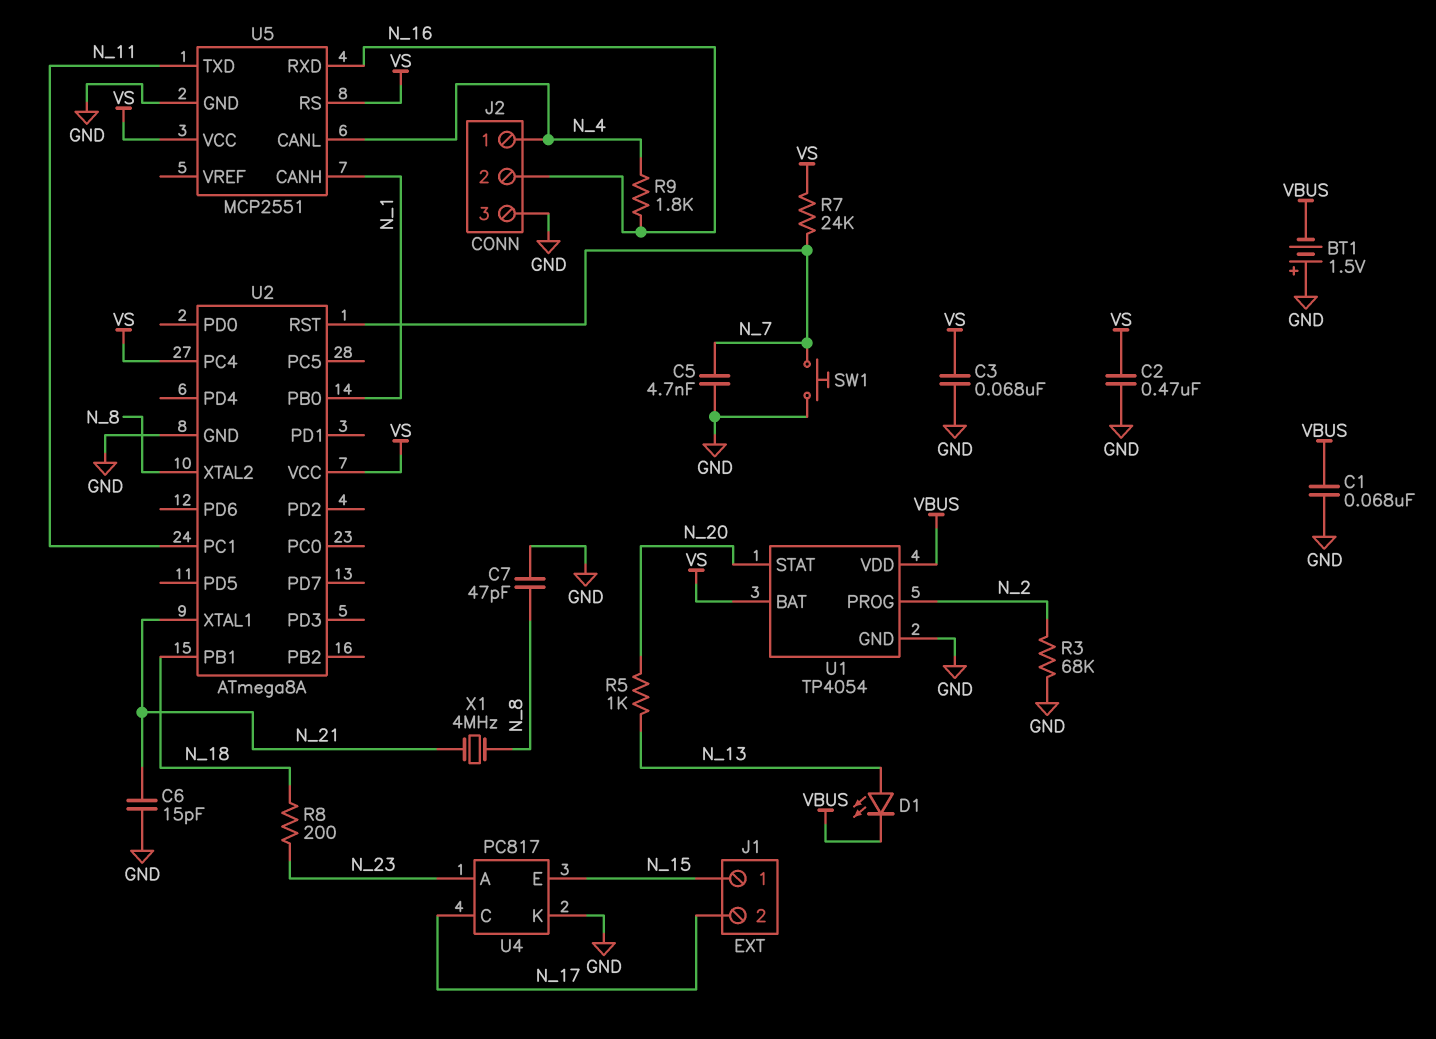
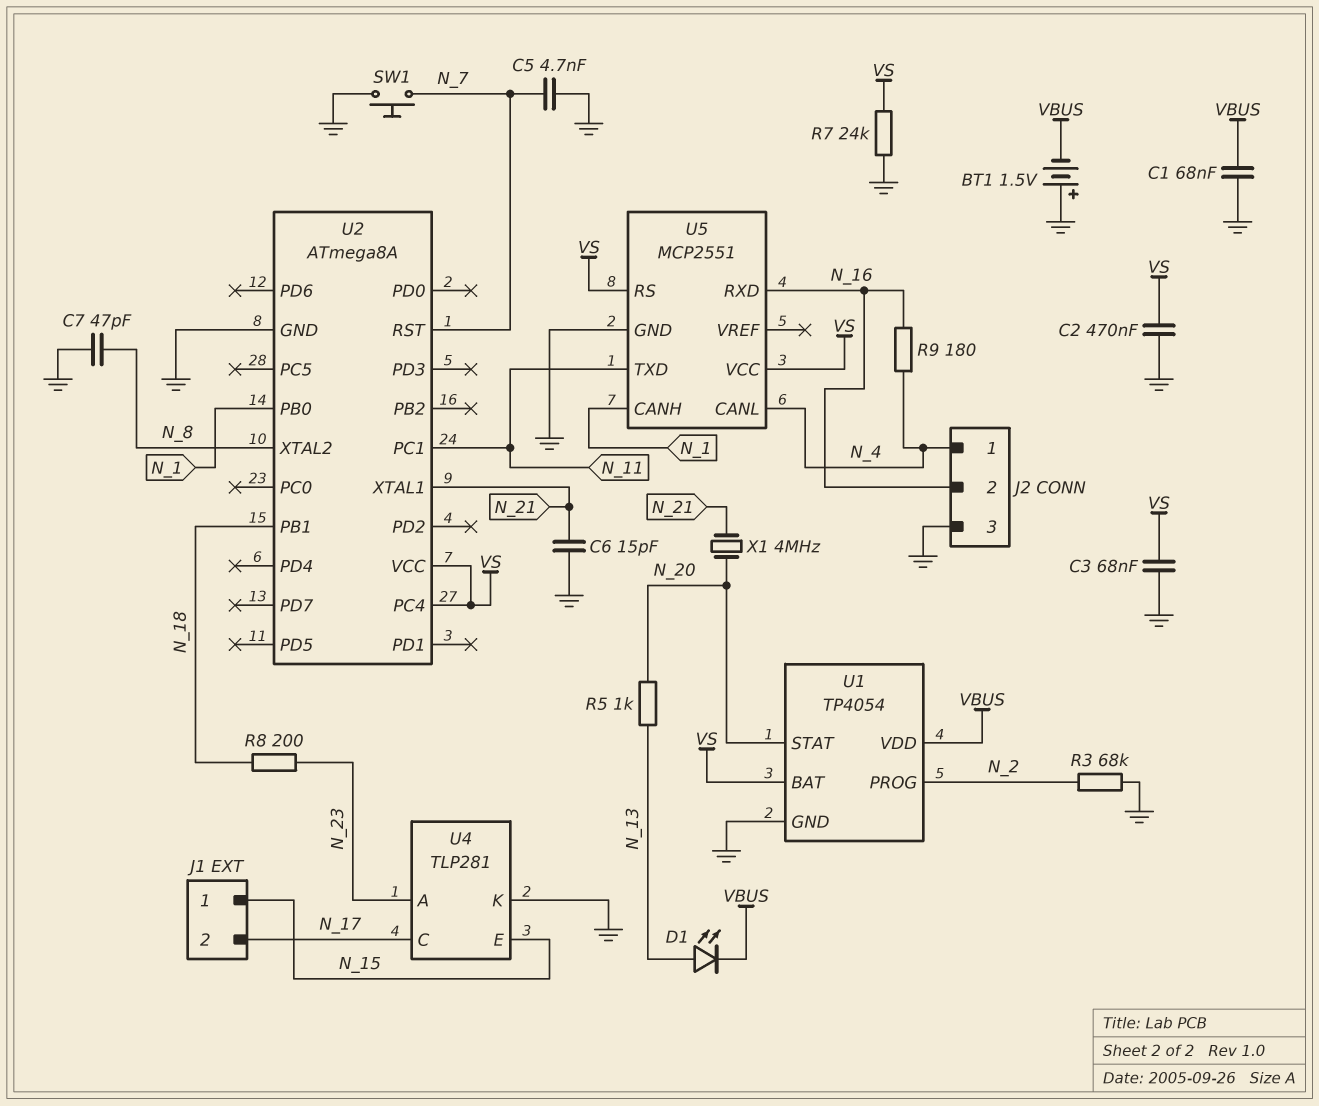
R7: 24k (N_7, VS) -> 24k (GND, VS)
R9: 1.8k (N_4, N_16) -> 180 (N_4, N_16)
U4: PC817 -> TLP281
X1: 4MHz (N_8, N_21) -> 4MHz (N_20, N_21)

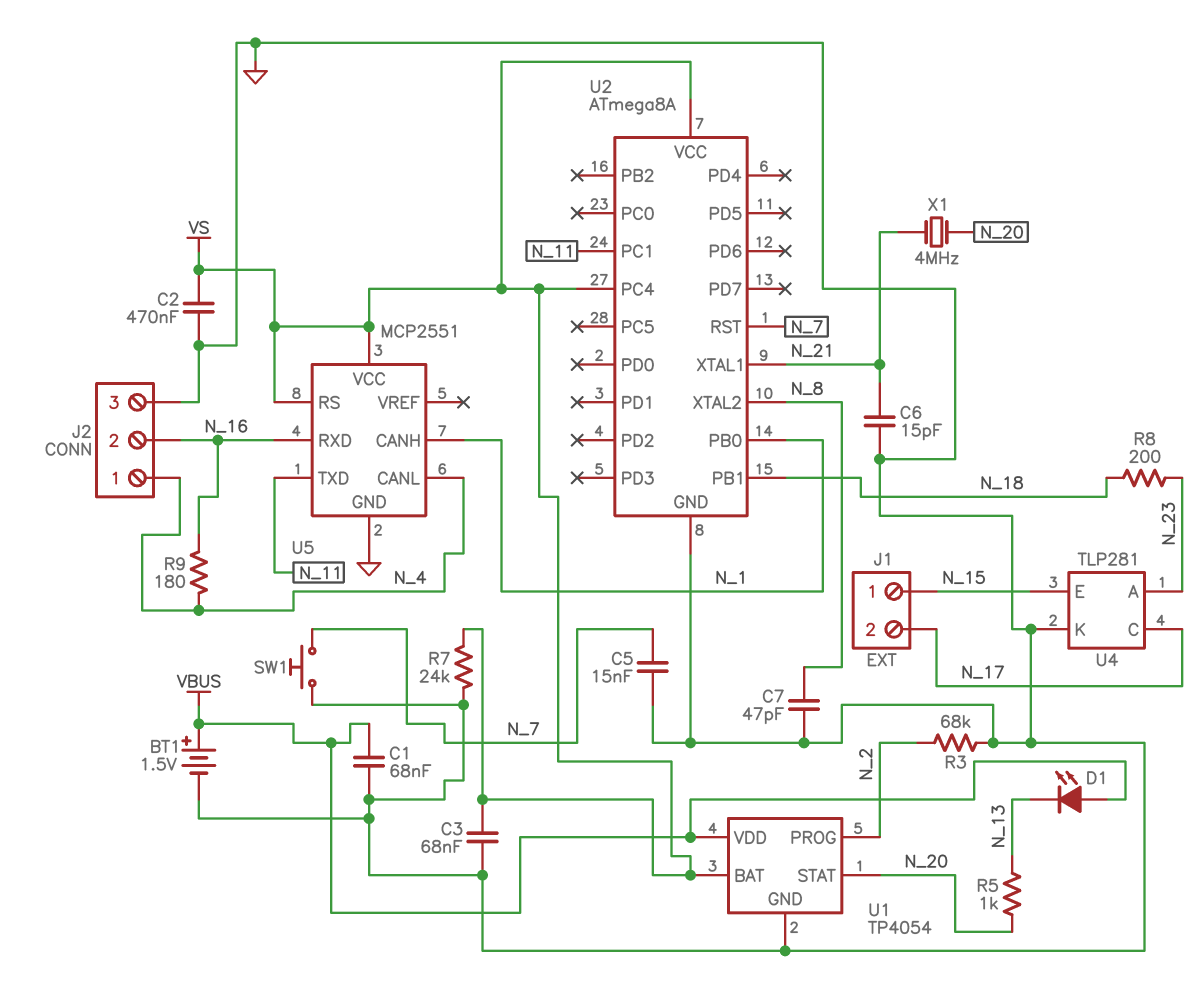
BT1: 1.5V (plus GND, minus VBUS) -> 1.5V (plus VBUS, minus GND)
C5: 4.7nF (GND, N_7) -> 15nF (GND, N_7)
D1: LED (A N_13, K VBUS) -> LED (A VBUS, K N_13)

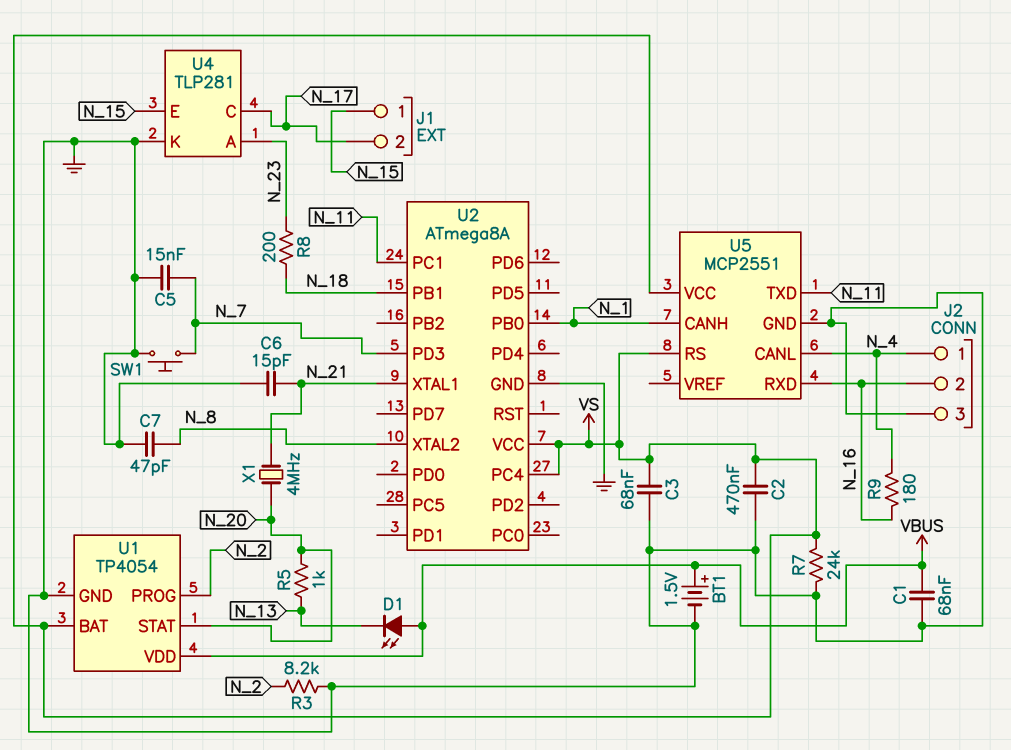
R3: 68k (GND, N_2) -> 8.2k (GND, N_2)
U2 pin PD3: none -> N_7
U2 pin RST: N_7 -> none

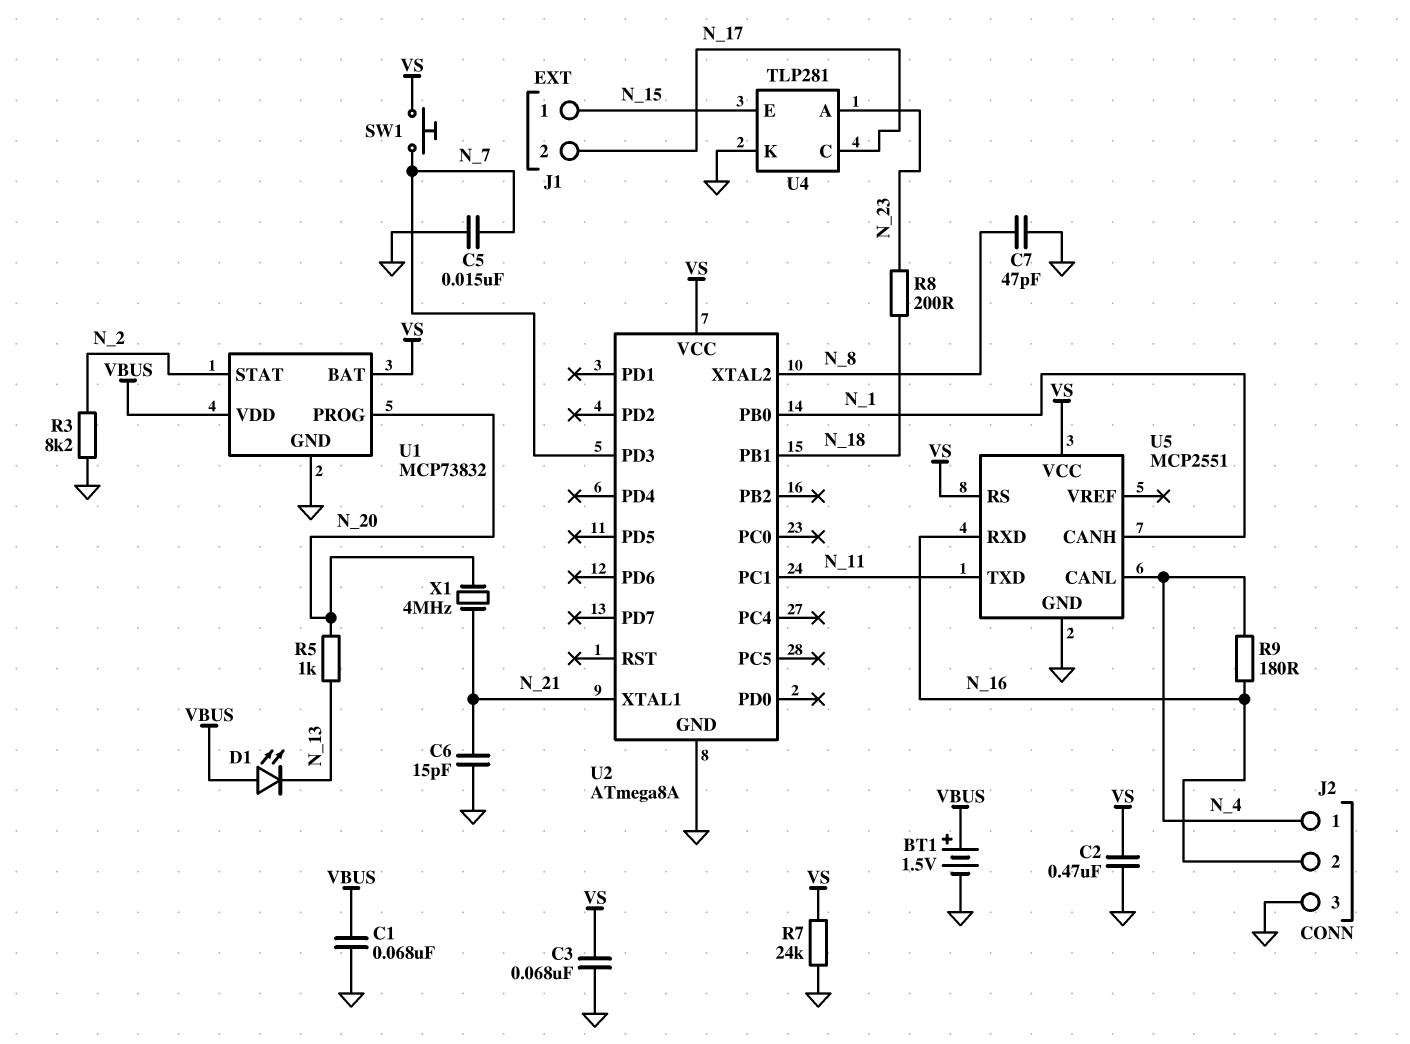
SW1: button (GND, N_7) -> button (N_7, VS)
U1: TP4054 -> MCP73832
U1 pin PROG: N_2 -> N_20
U1 pin STAT: N_20 -> N_2
U2 pin PC4: VS -> none

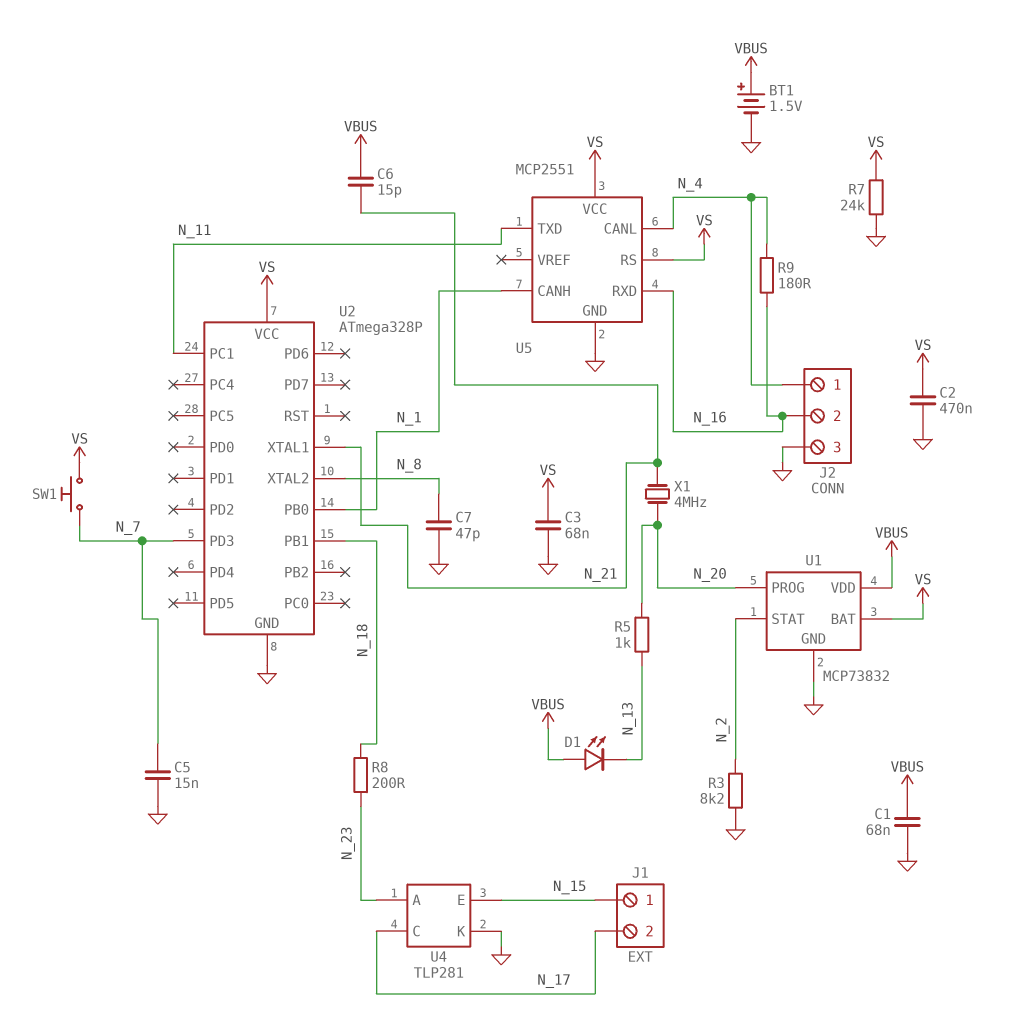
C6: 15pF (GND, N_21) -> 15pF (N_21, VBUS)
U2: ATmega8A -> ATmega328P

